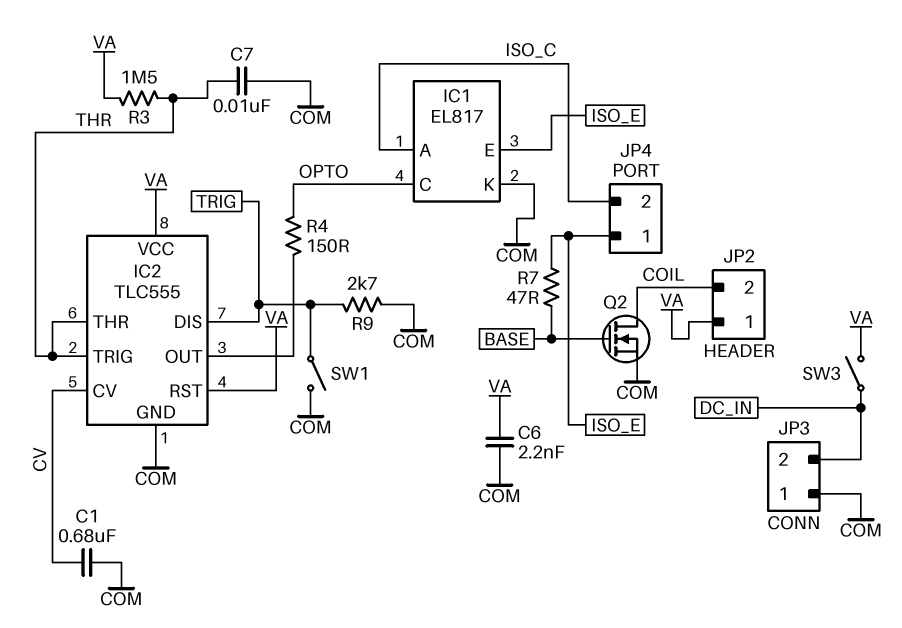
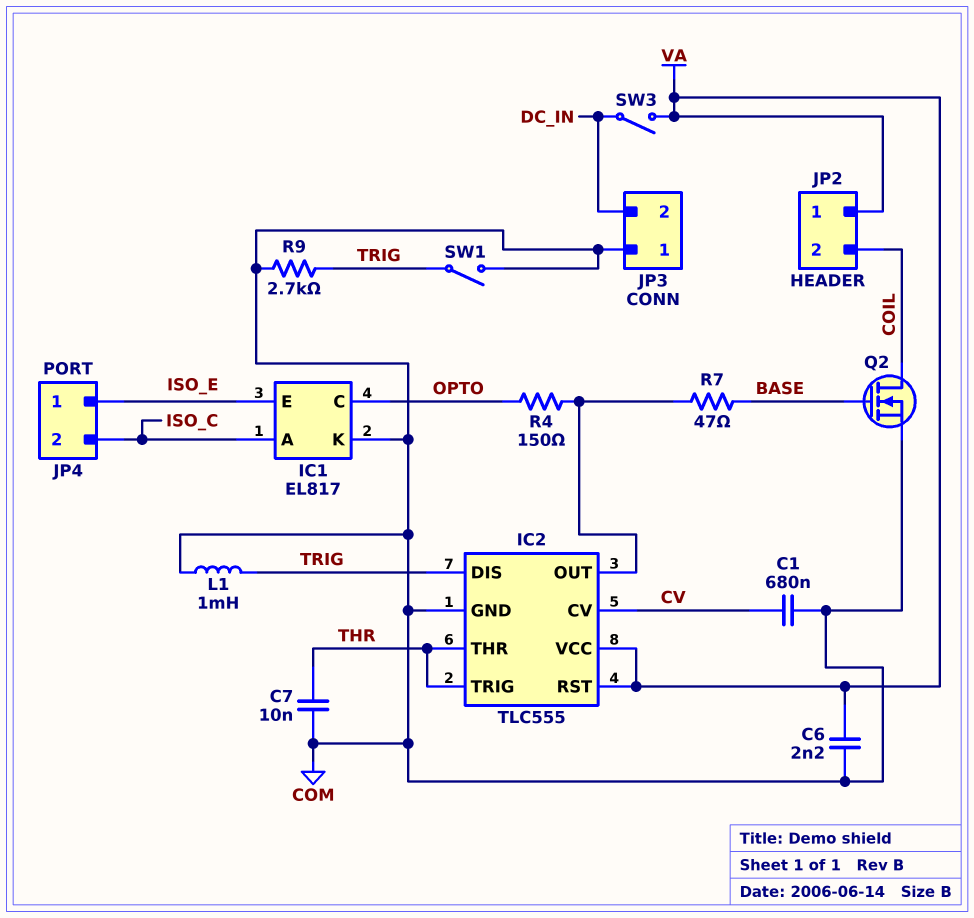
L1: none -> 1mH (COM, TRIG)
R3: 1.5M (THR, VA) -> none
R7: 47 (BASE, ISO_E) -> 47 (BASE, IC2/OUT)

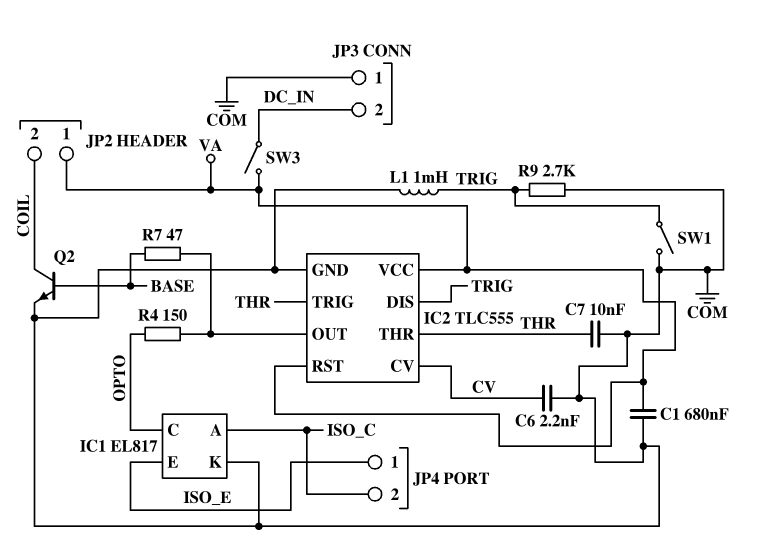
C1: 680nF (COM, CV) -> 680nF (COM, VA)
C6: 2.2nF (COM, VA) -> 2.2nF (COM, CV)
Q2: NMOS (G BASE, D COIL, S COM) -> NPN (B BASE, C COIL, E COM)

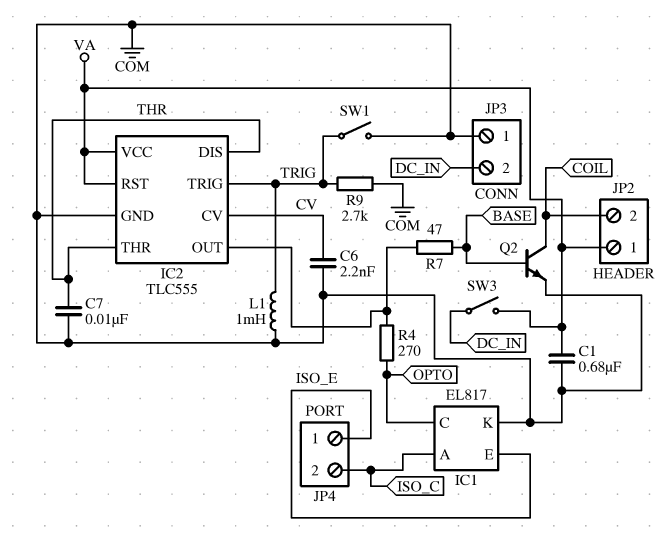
IC2 pin DIS: TRIG -> THR
IC2 pin TRIG: THR -> TRIG
R4: 150 (IC2/OUT, OPTO) -> 270 (IC2/OUT, OPTO)

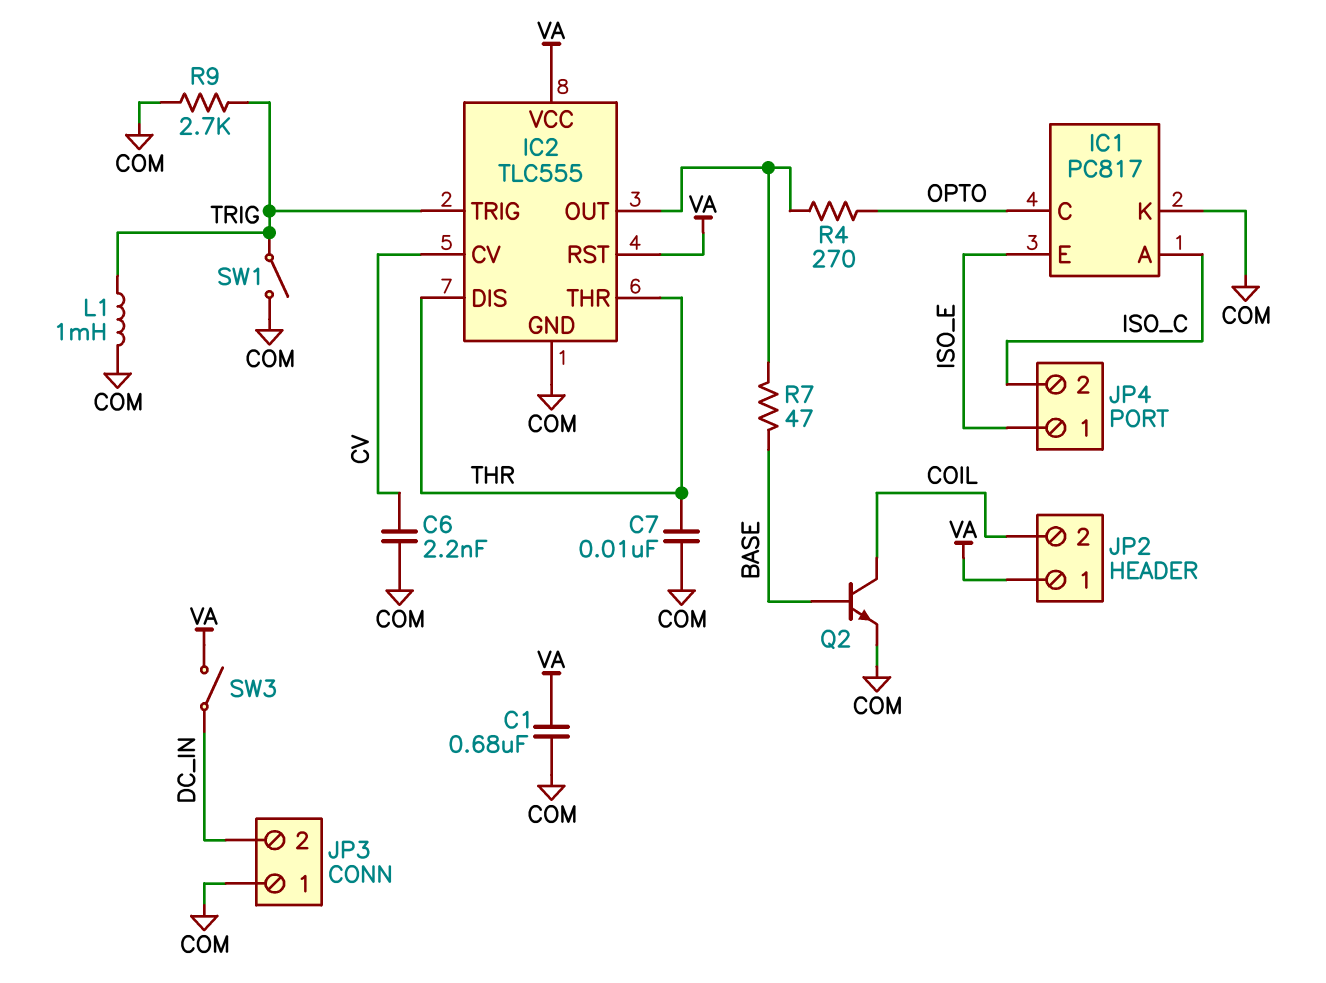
IC1: EL817 -> PC817

